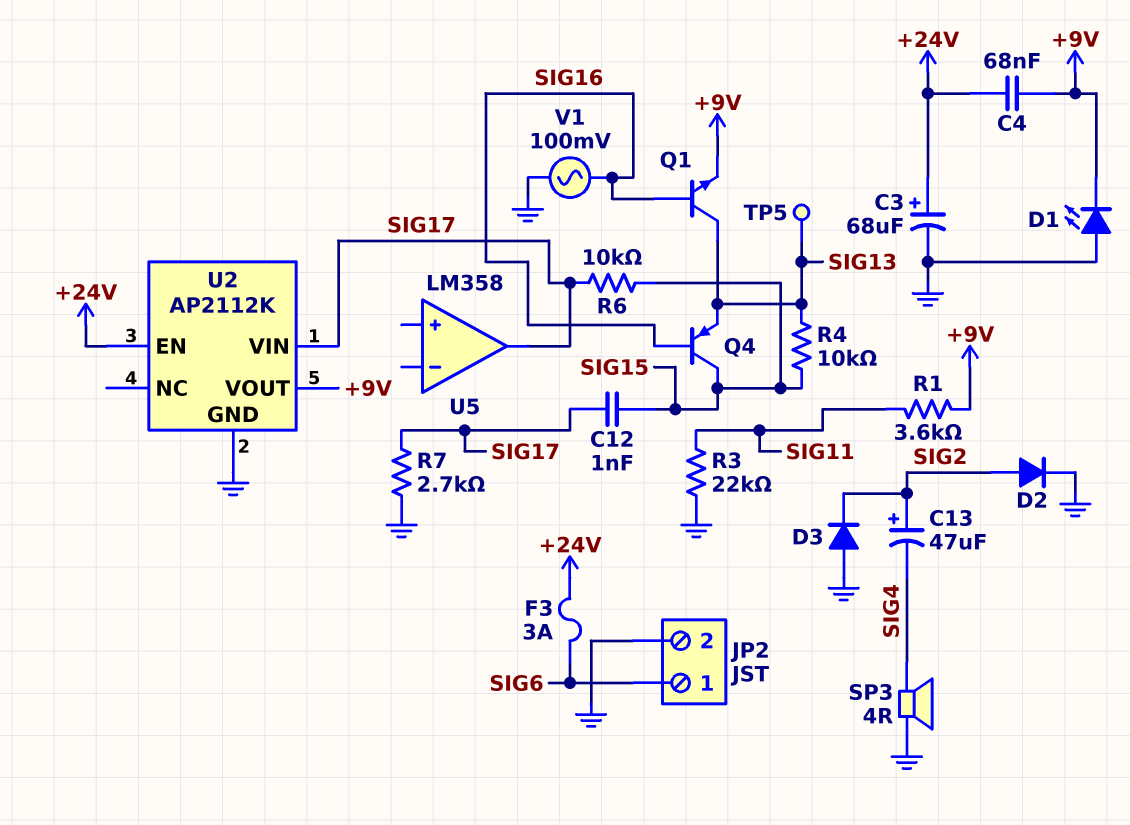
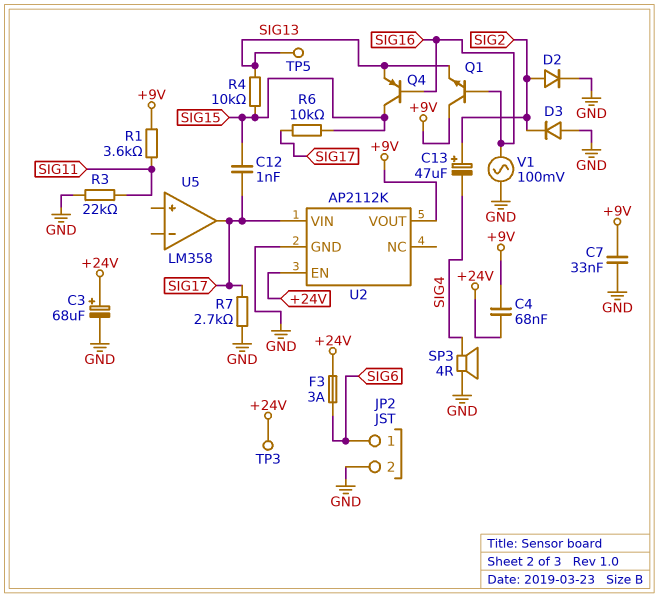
C7: none -> 33nF (+9V, GND)
D1: LED (A GND, K +9V) -> none
Q1: NPN (B SIG16, C SIG13, E +9V) -> NPN (B SIG16, C +9V, E SIG13)
TP3: none -> test point (+24V)

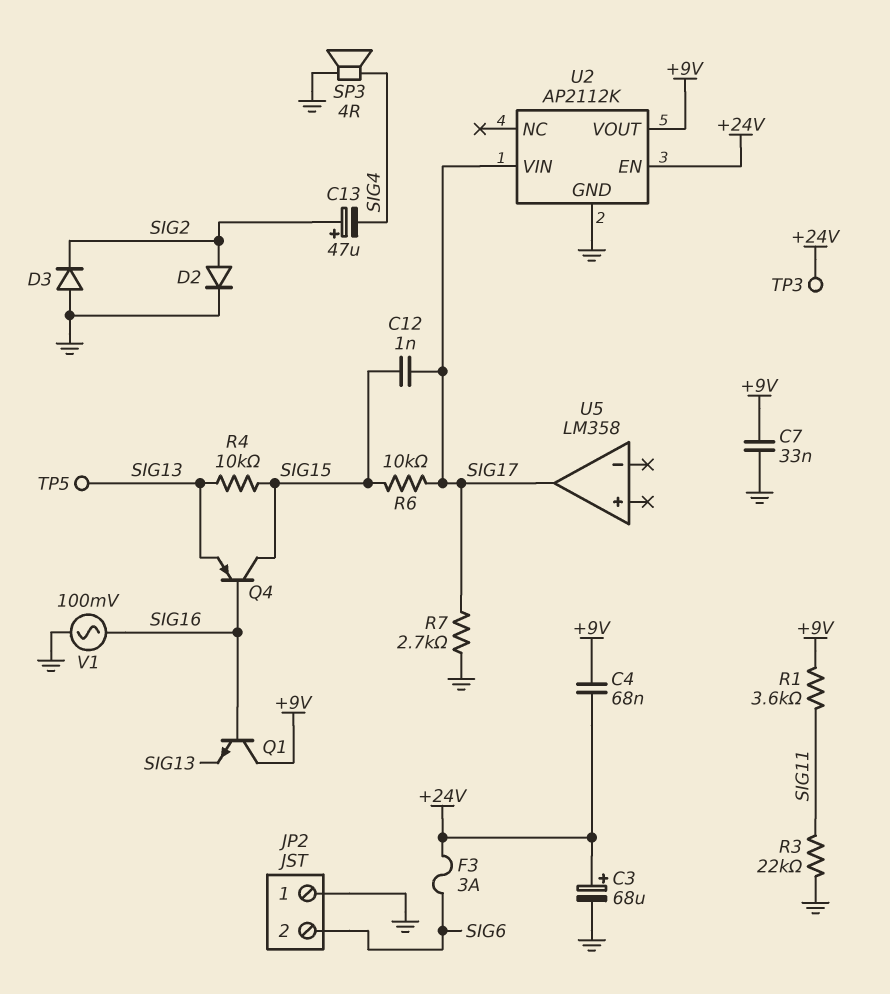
JP2 pin 1: SIG6 -> GND
JP2 pin 2: GND -> SIG6

